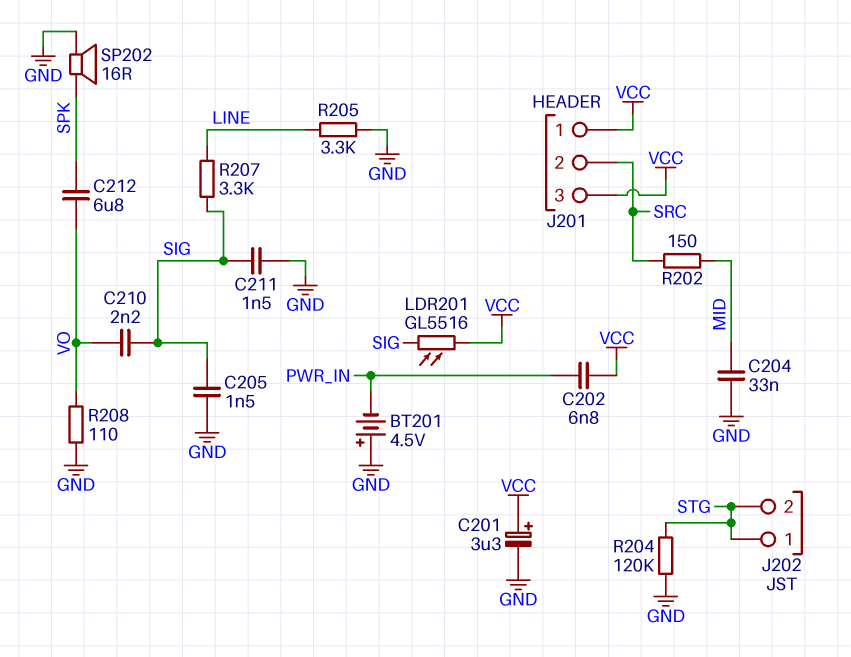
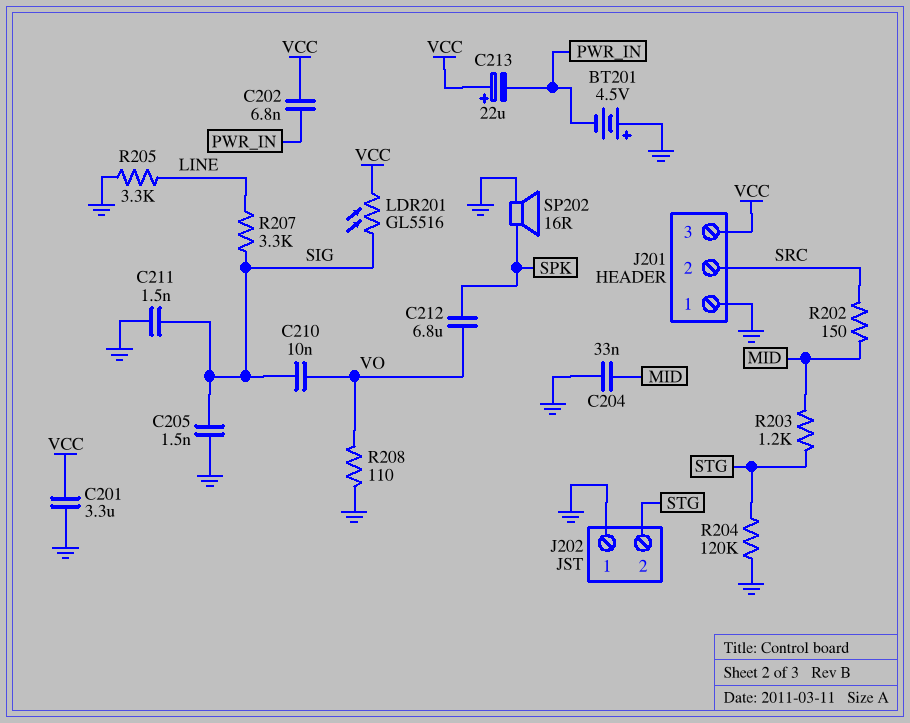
C201: 3.3uF (plus VCC, minus GND) -> 3.3uF (GND, VCC)
C210: 2.2nF (SIG, VO) -> 10nF (SIG, VO)
C213: none -> 22uF (plus VCC, minus PWR_IN)
J201 pin 1: VCC -> GND
J202 pin 1: STG -> GND
R203: none -> 1.2k (MID, STG)

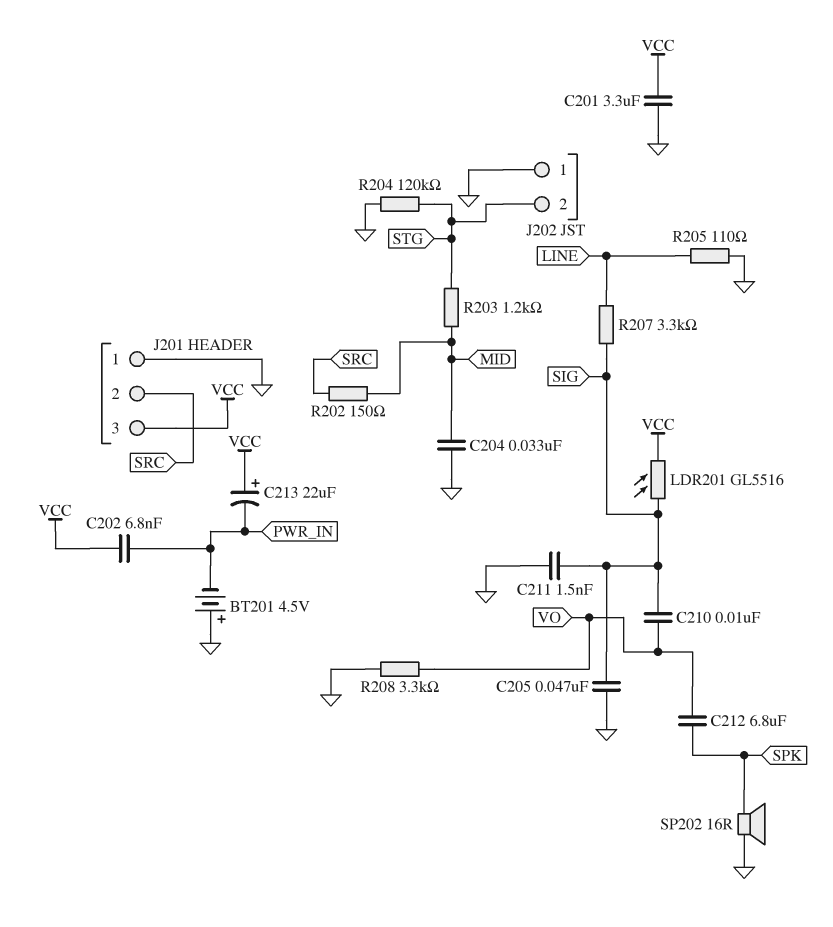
C205: 1.5nF (GND, SIG) -> 47nF (GND, SIG)
R205: 3.3k (GND, LINE) -> 110 (GND, LINE)
R208: 110 (GND, VO) -> 3.3k (GND, VO)

